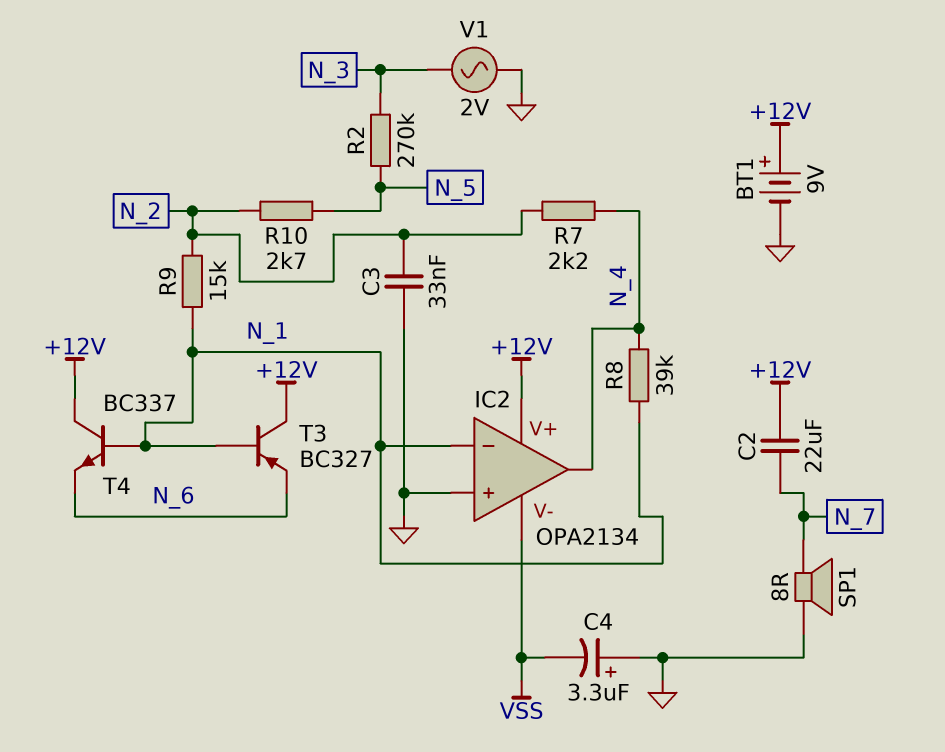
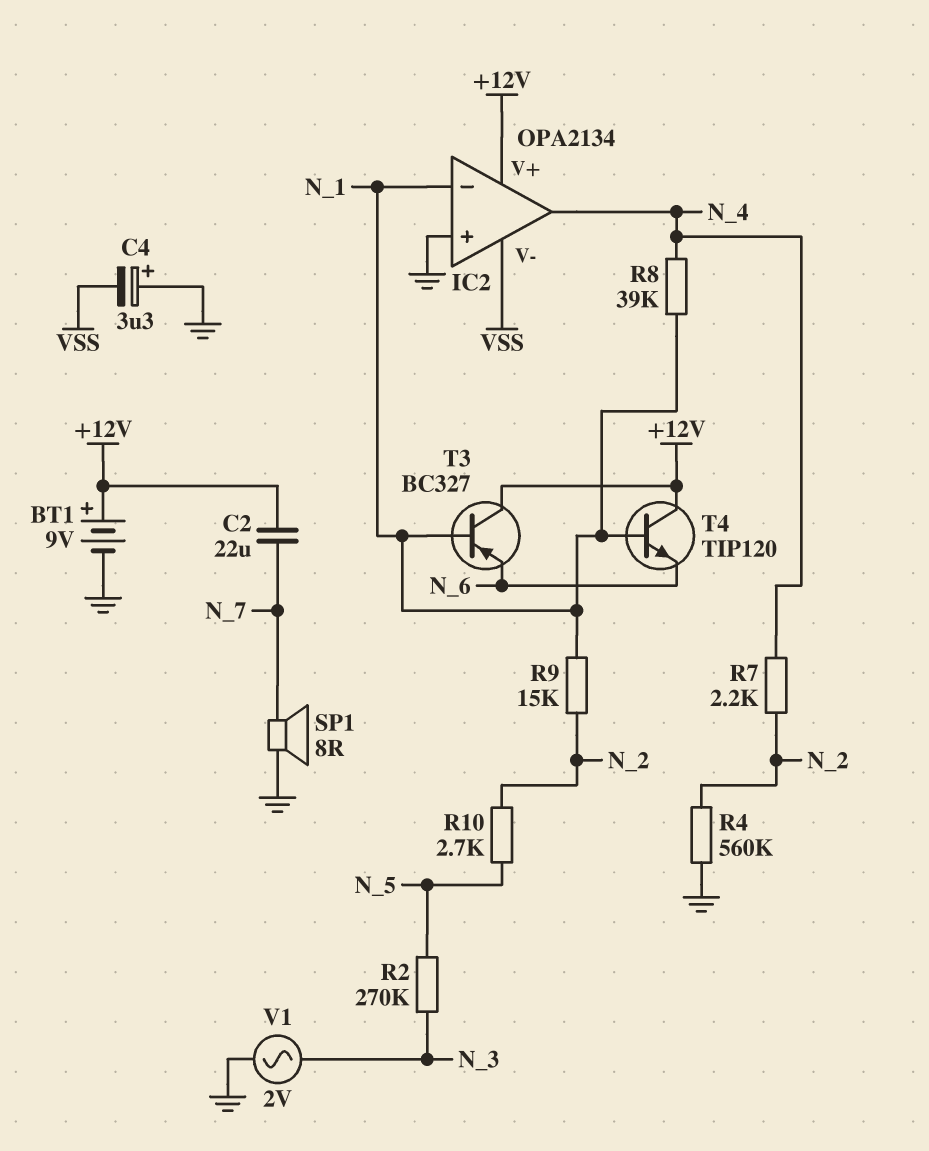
C3: 33nF (GND, N_2) -> none
R4: none -> 560k (GND, N_2)
T4: NPN BC337 (B N_1, C +12V, E N_6) -> NPN TIP120 (B N_1, C +12V, E N_6)

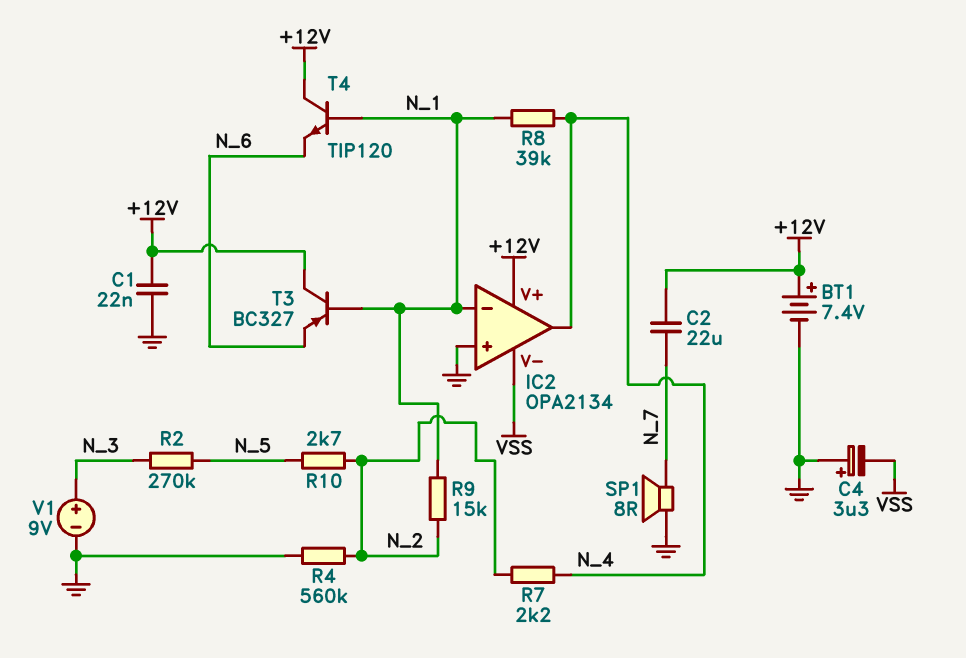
BT1: 9V (plus +12V, minus GND) -> 7.4V (plus +12V, minus GND)
C1: none -> 22nF (+12V, GND)
V1: AC 2V (GND, N_3) -> 9V (plus N_3, minus GND)

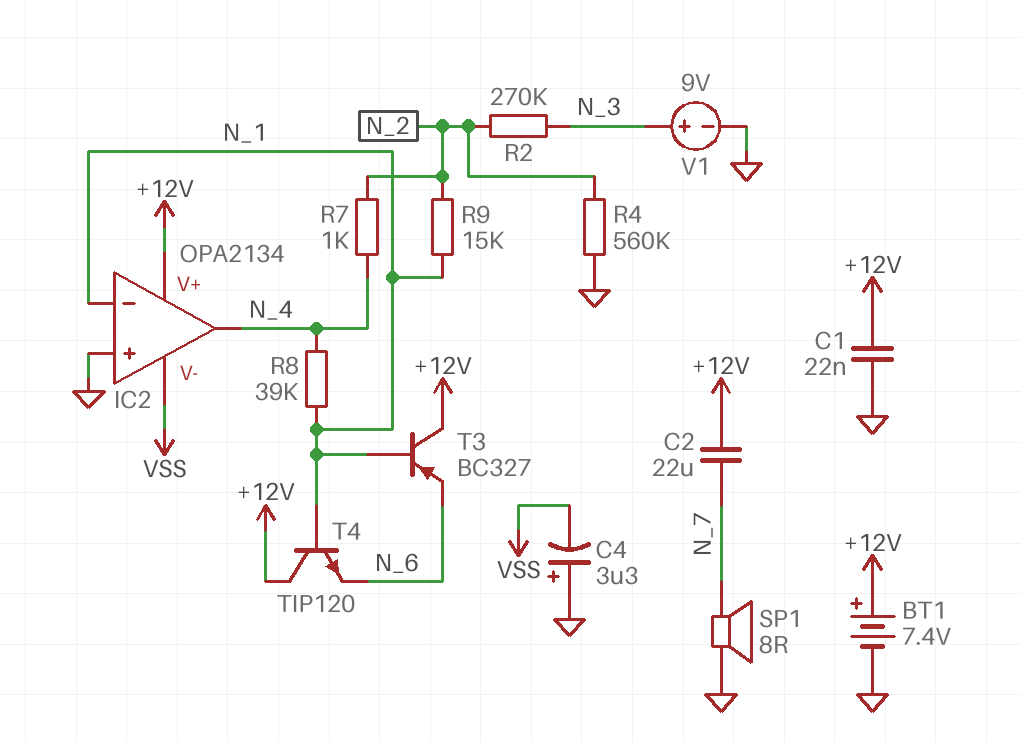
R2: 270k (N_3, N_5) -> 270k (N_2, N_3)
R7: 2.2k (N_2, N_4) -> 1k (N_2, N_4)
R10: 2.7k (N_2, N_5) -> none

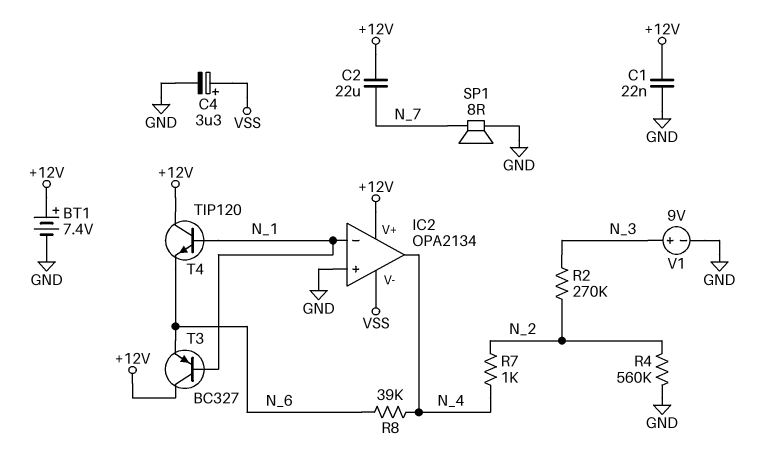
C4: 3.3uF (plus GND, minus VSS) -> 3.3uF (plus VSS, minus GND)
R8: 39k (N_1, N_4) -> 39k (N_4, N_6)
R9: 15k (N_1, N_2) -> none

